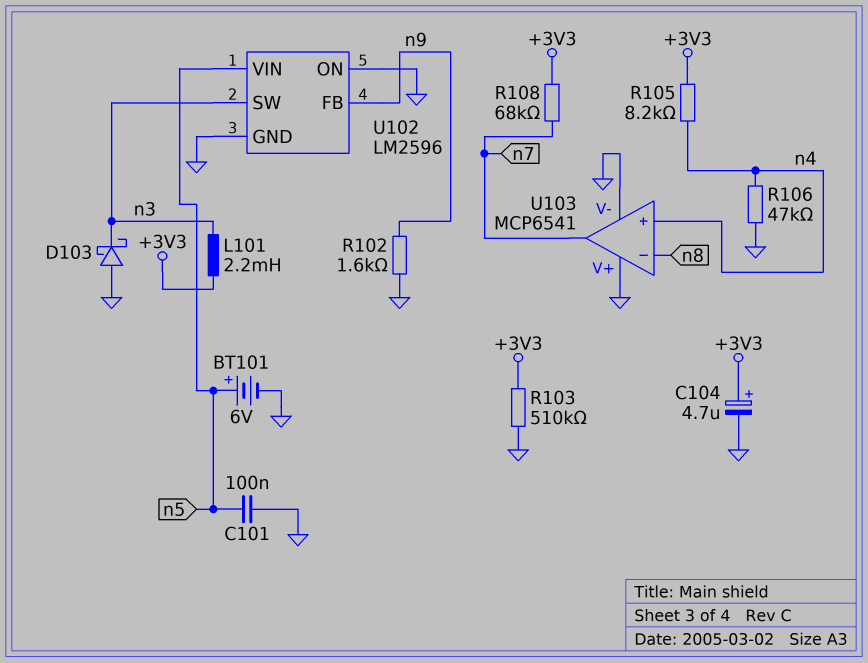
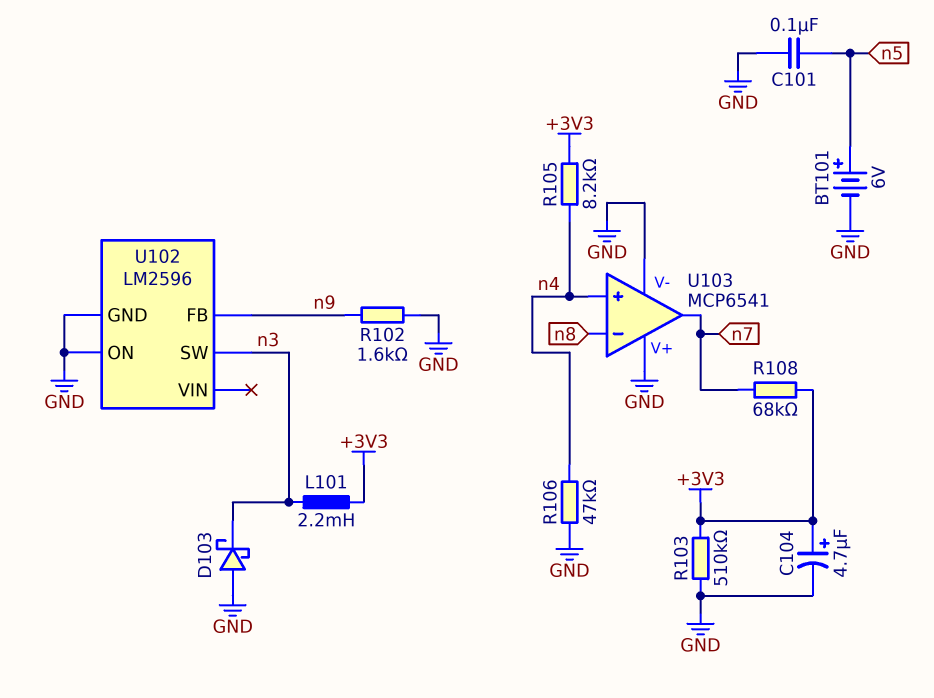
U102 pin VIN: n5 -> none

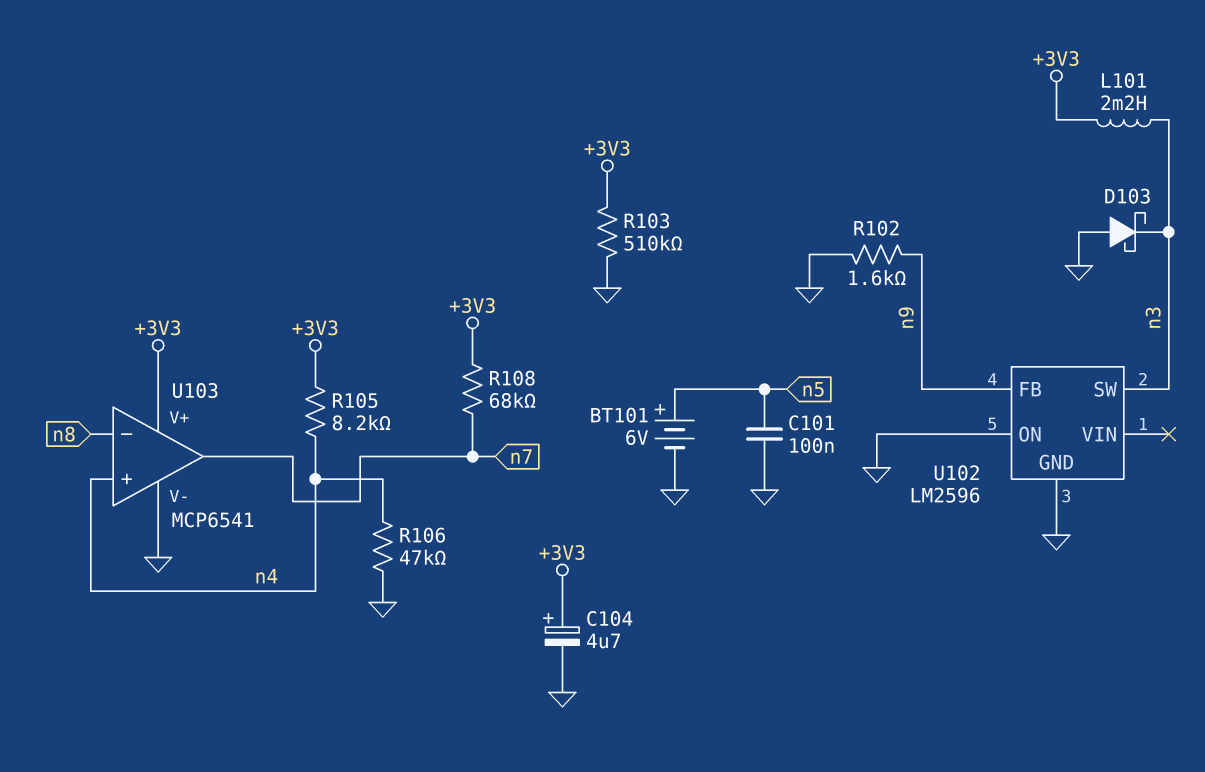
U103 pin V+: GND -> +3V3

